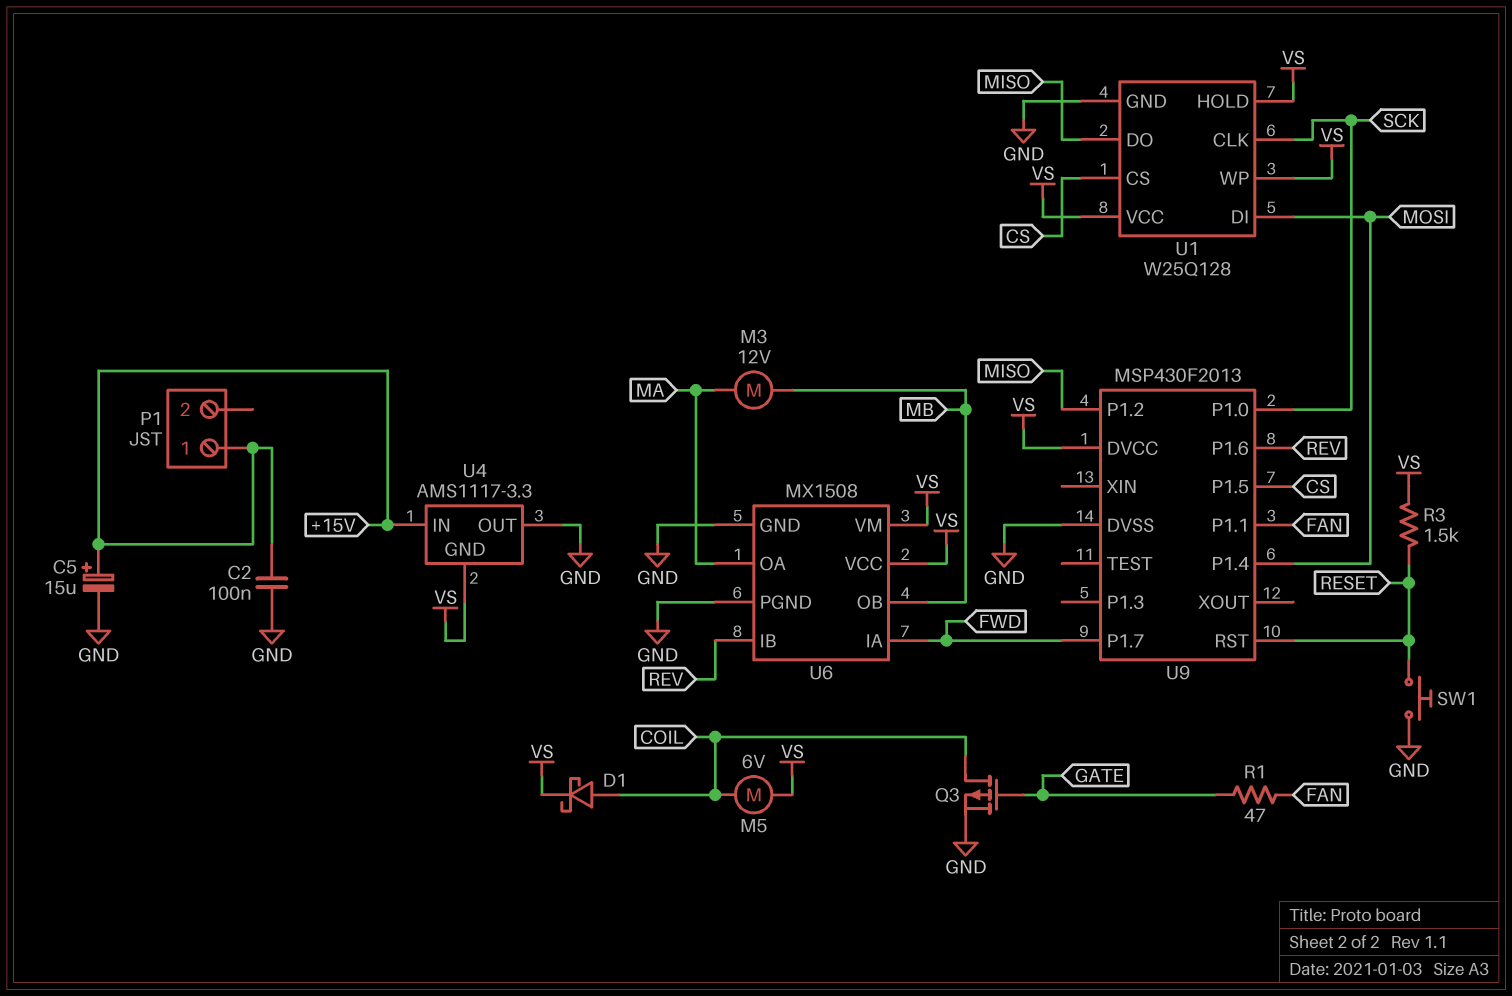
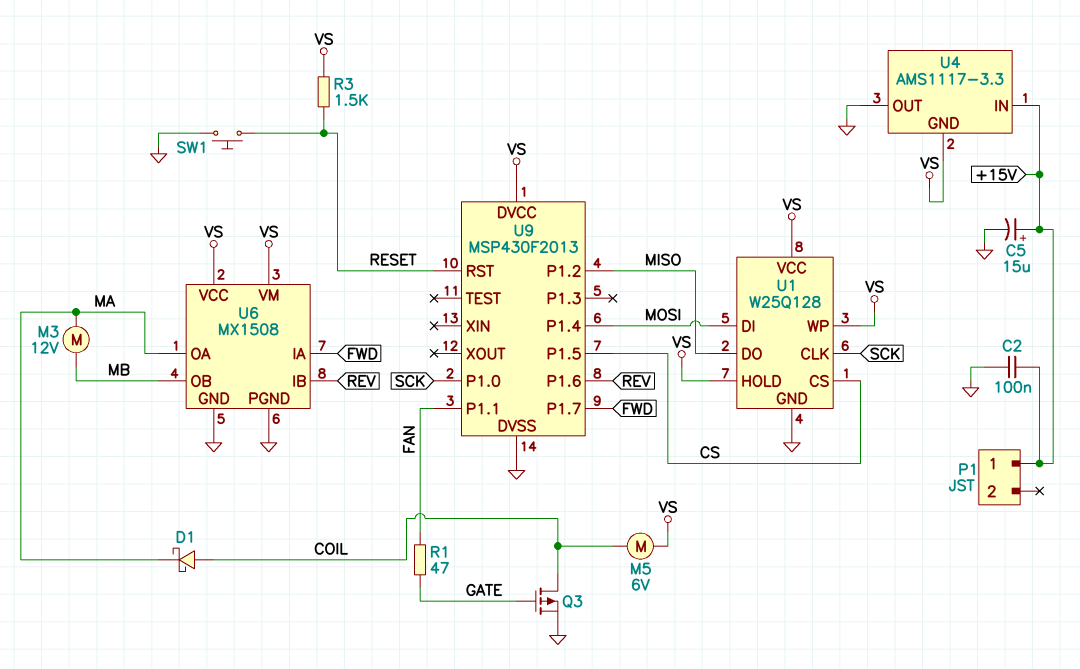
D1: schottky (A COIL, K VS) -> schottky (A COIL, K MA)

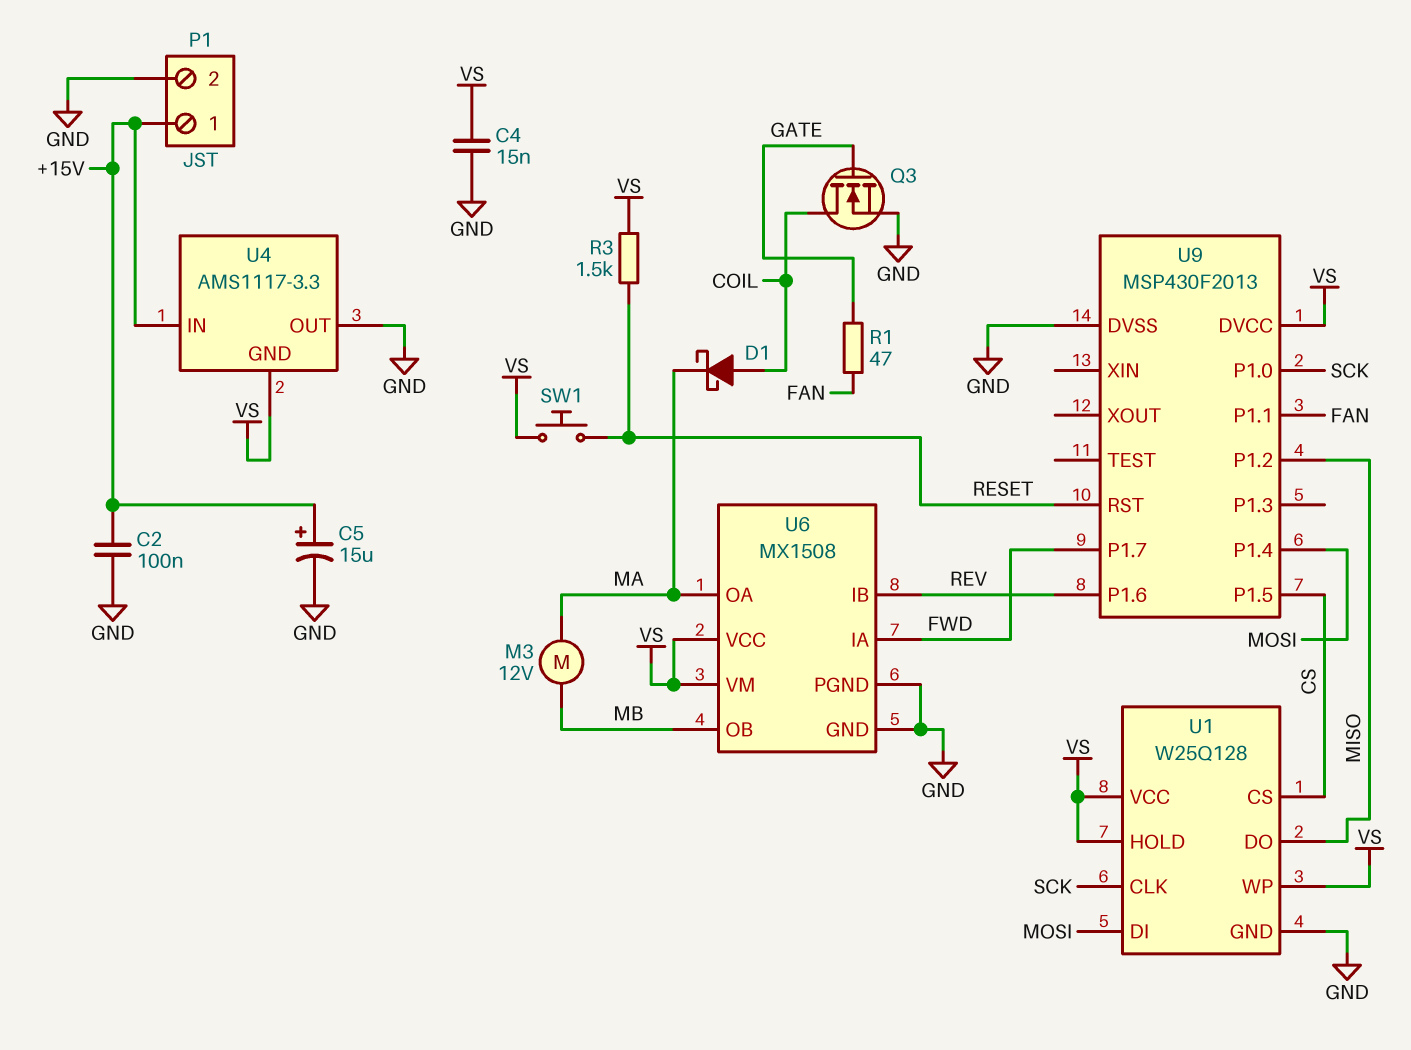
C4: none -> 15nF (GND, VS)
M5: motor 6V (COIL, VS) -> none
P1 pin 2: none -> GND
Q3: PMOS (G GATE, D COIL, S GND) -> NMOS (G GATE, D COIL, S GND)
SW1: button (GND, RESET) -> button (RESET, VS)

